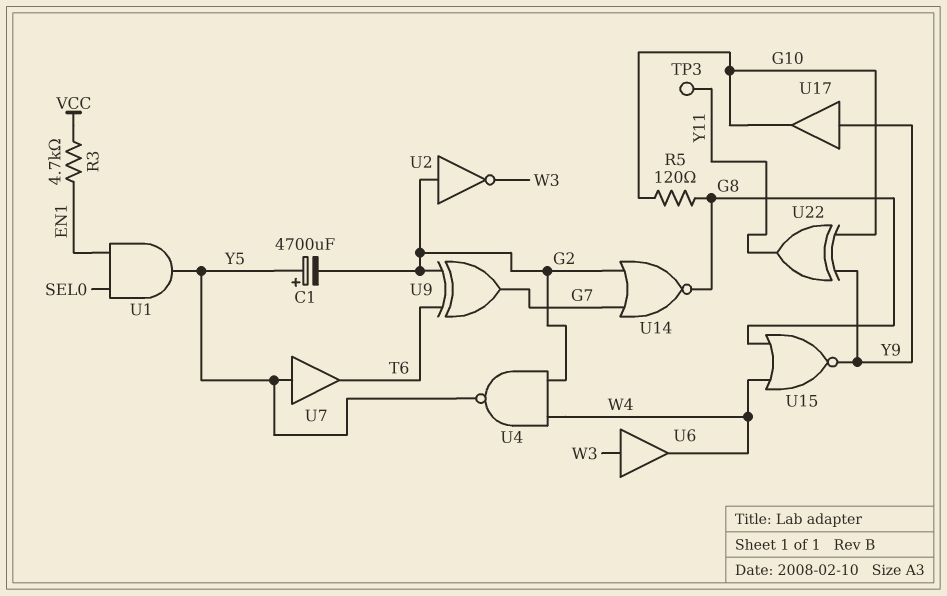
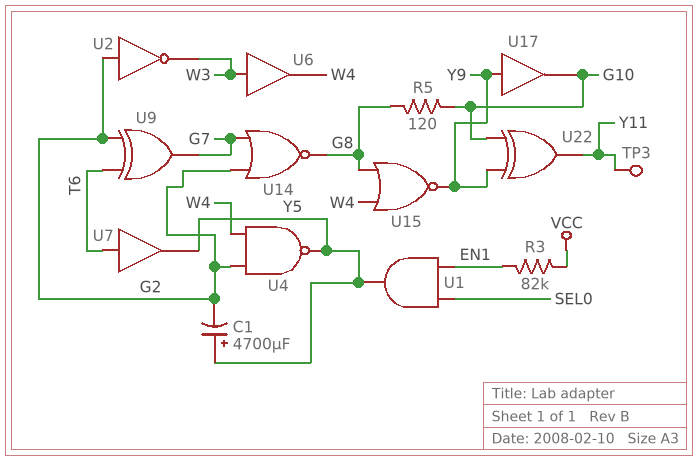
R3: 4.7k (EN1, VCC) -> 82k (EN1, VCC)
U7: buffer (in Y5, out T6) -> buffer (in T6, out Y5)

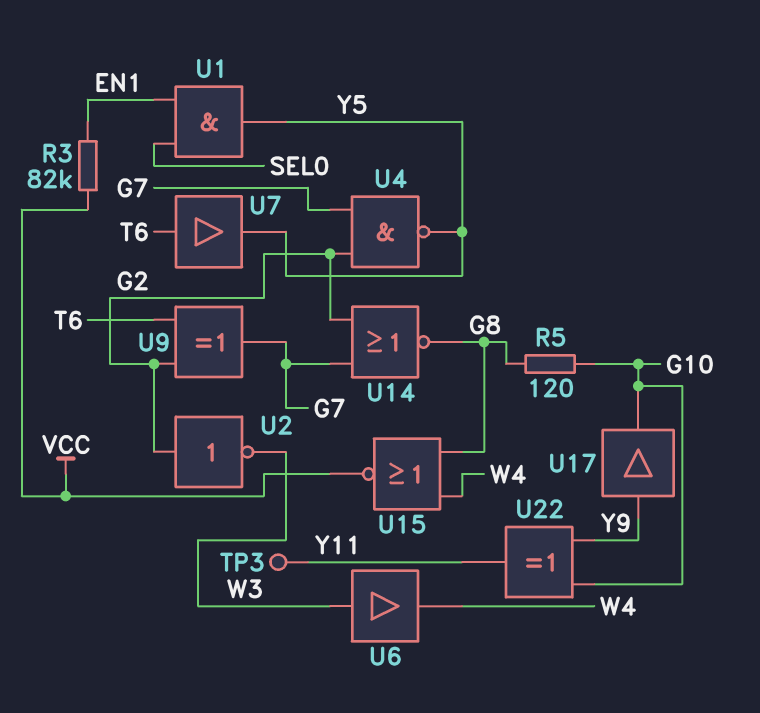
C1: 4700uF (plus Y5, minus G2) -> none
U4: NAND (in G2, in W4, out Y5) -> NAND (in G2, in G7, out Y5)
U15: NOR (in G8, in W4, out Y9) -> NOR (in G8, in W4, out VCC)

